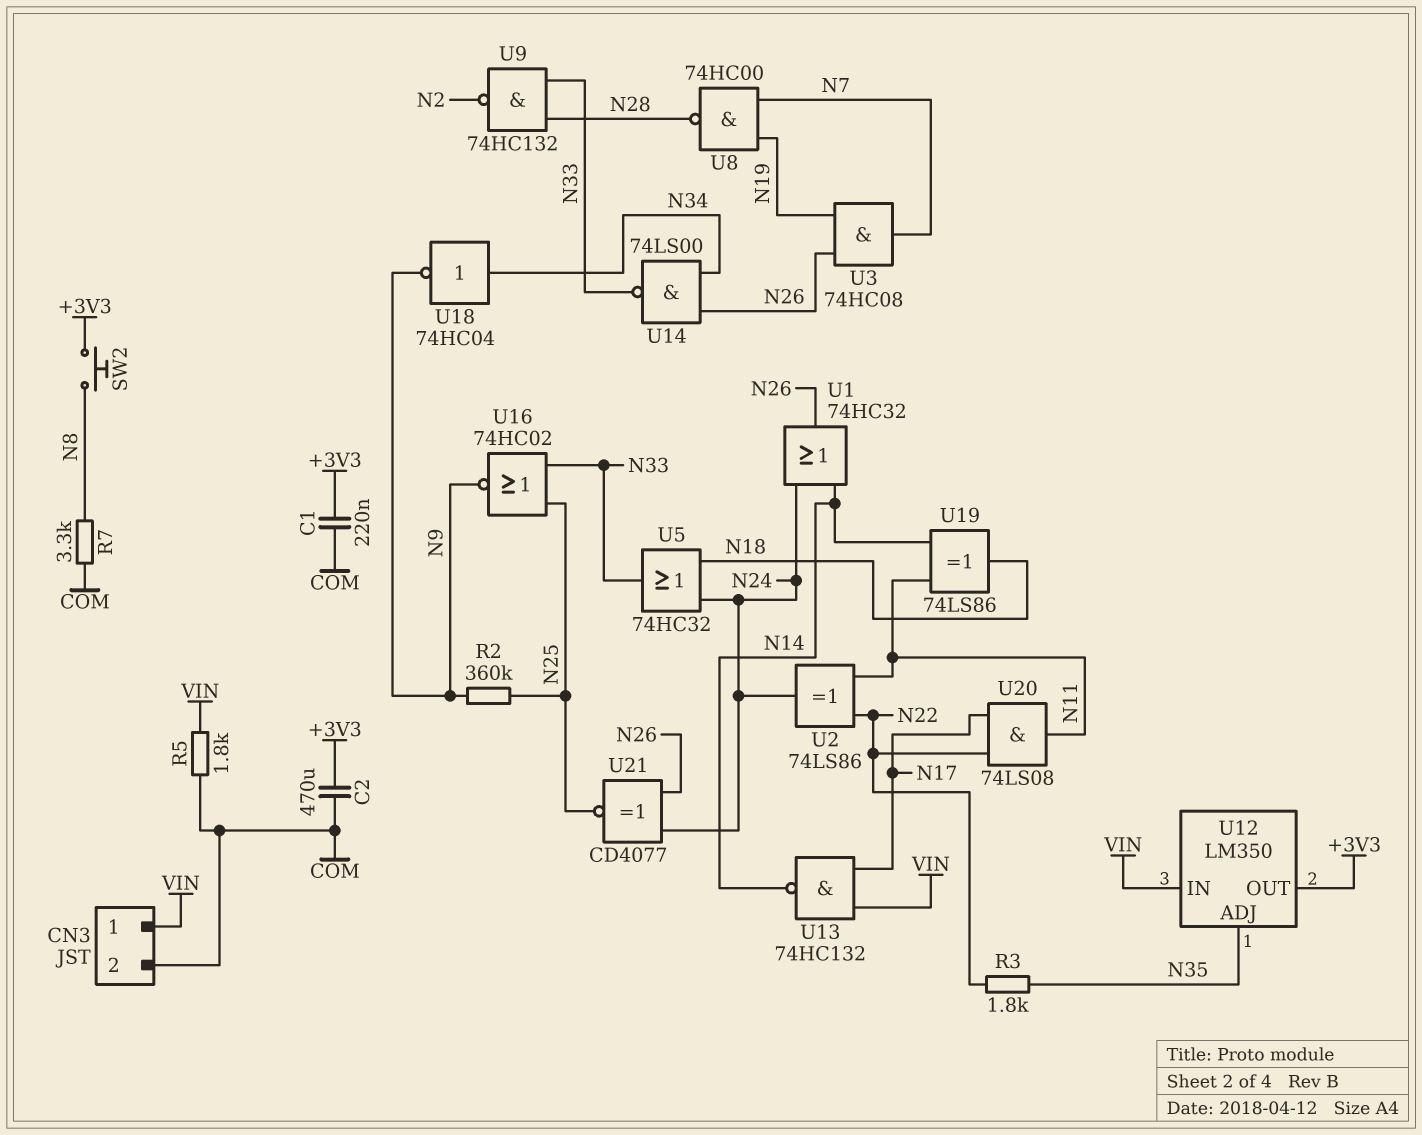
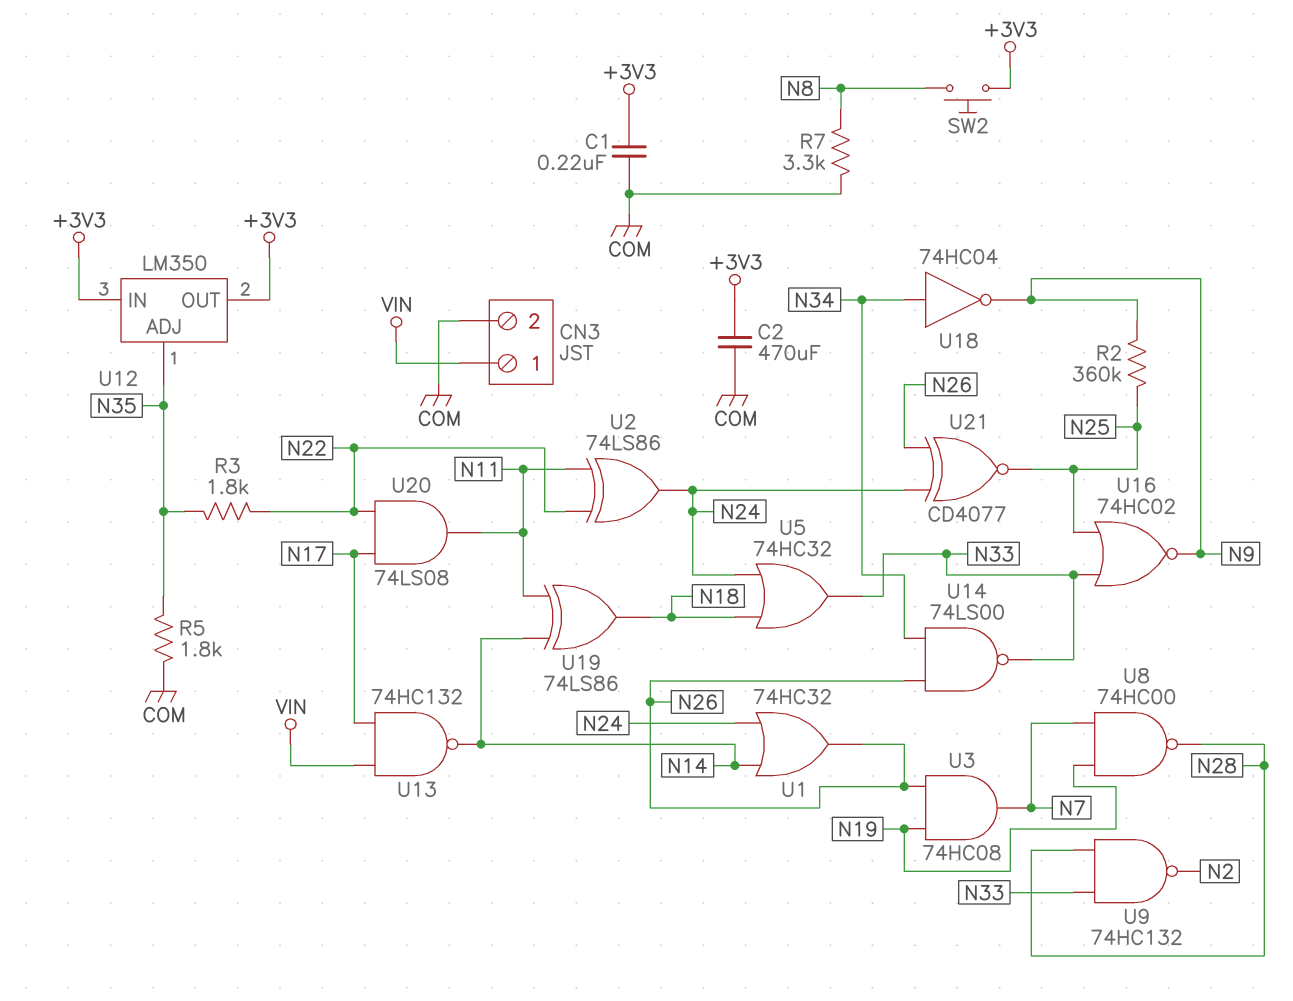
R5: 1.8k (COM, VIN) -> 1.8k (COM, N35)
U12 pin IN: VIN -> +3V3

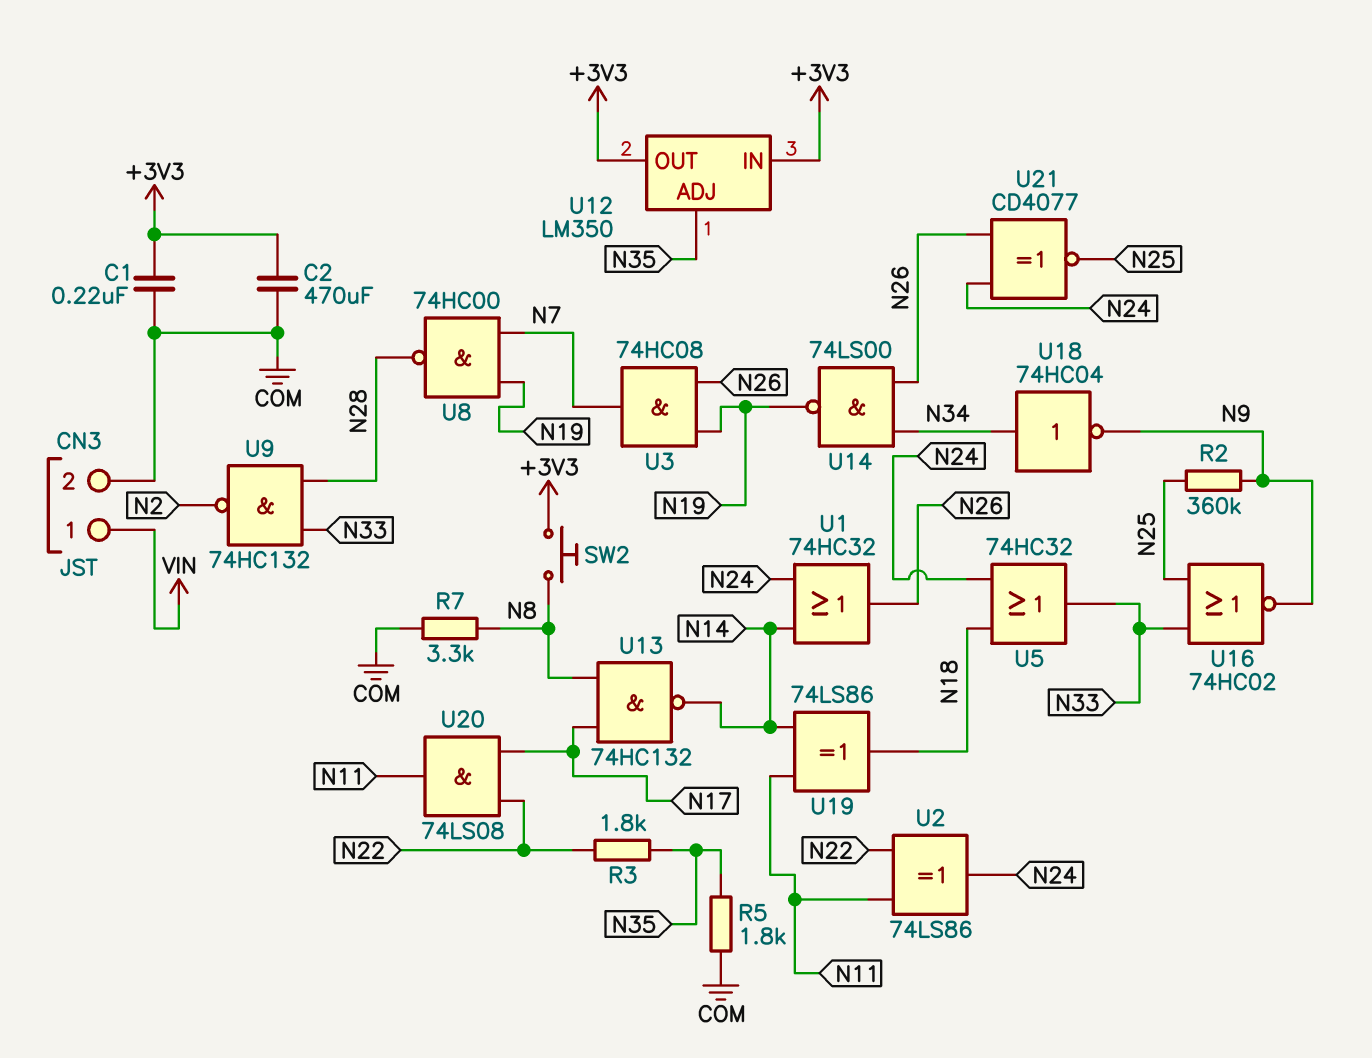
U13: NAND 74HC132 (in N17, in VIN, out N14) -> NAND 74HC132 (in N8, in N17, out N14)
U14: NAND 74LS00 (in N26, in N34, out N33) -> NAND 74LS00 (in N26, in N34, out N19)

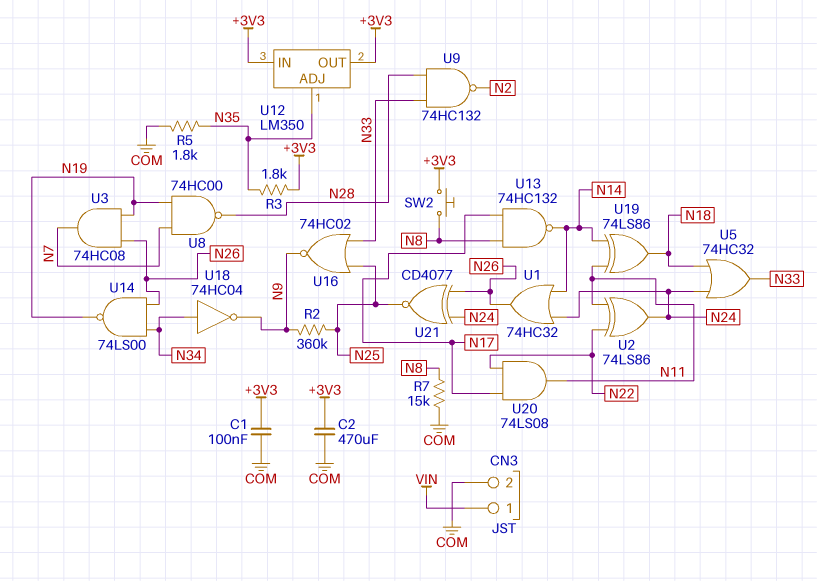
C1: 220nF (+3V3, COM) -> 100nF (+3V3, COM)
R3: 1.8k (N22, N35) -> 1.8k (+3V3, N35)
R7: 3.3k (COM, N8) -> 15k (COM, N8)

